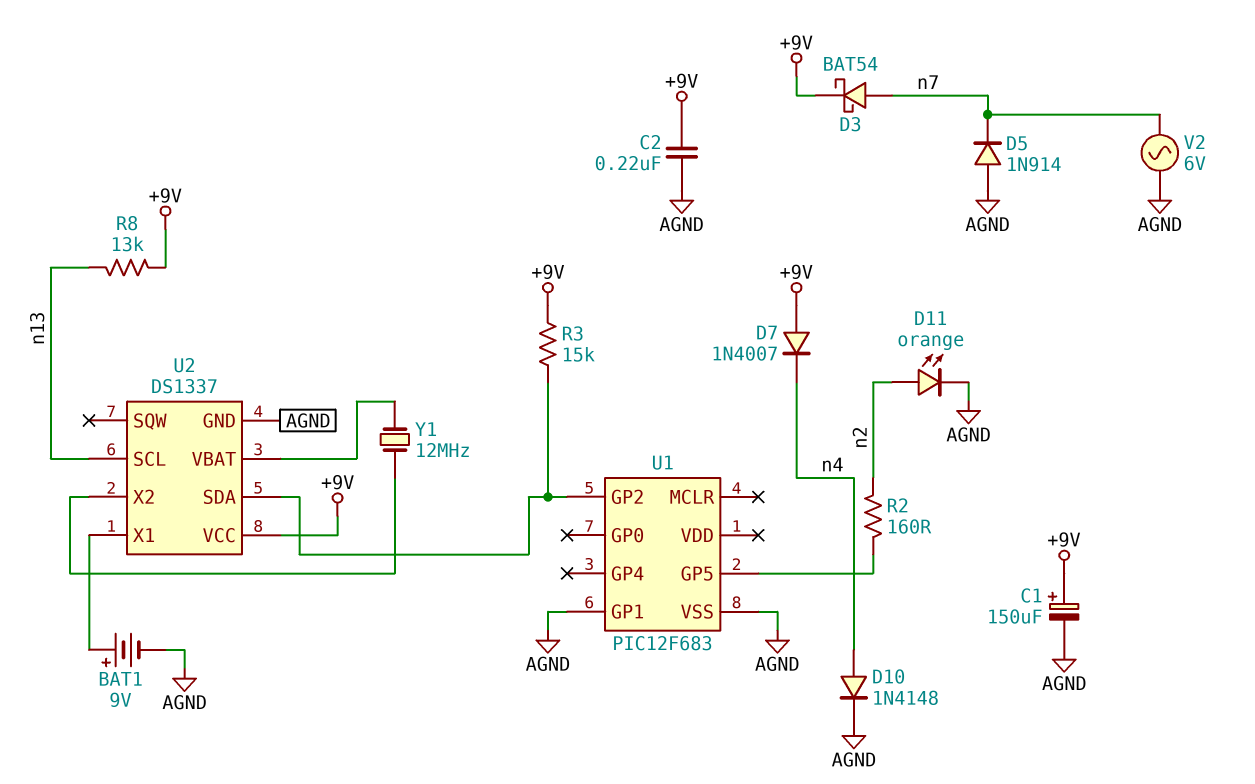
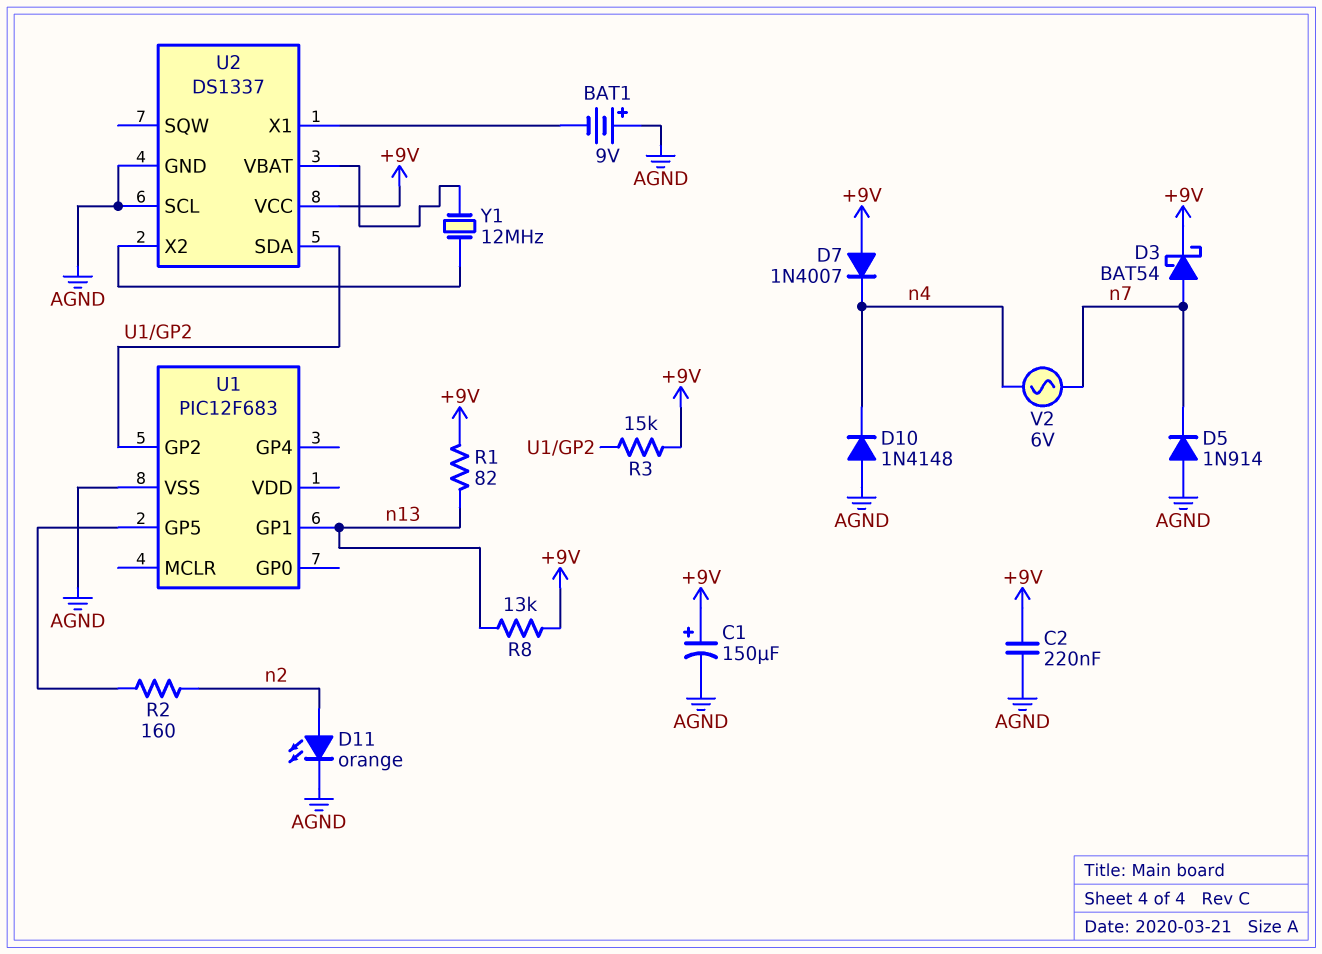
BAT1: 9V (plus U2/X1, minus AGND) -> 9V (plus AGND, minus U2/X1)
D10: diode 1N4148 (A n4, K AGND) -> diode 1N4148 (A AGND, K n4)
R1: none -> 82 (+9V, n13)
U1 pin GP1: AGND -> n13
U2 pin SCL: n13 -> AGND
V2: AC 6V (AGND, n7) -> AC 6V (n4, n7)

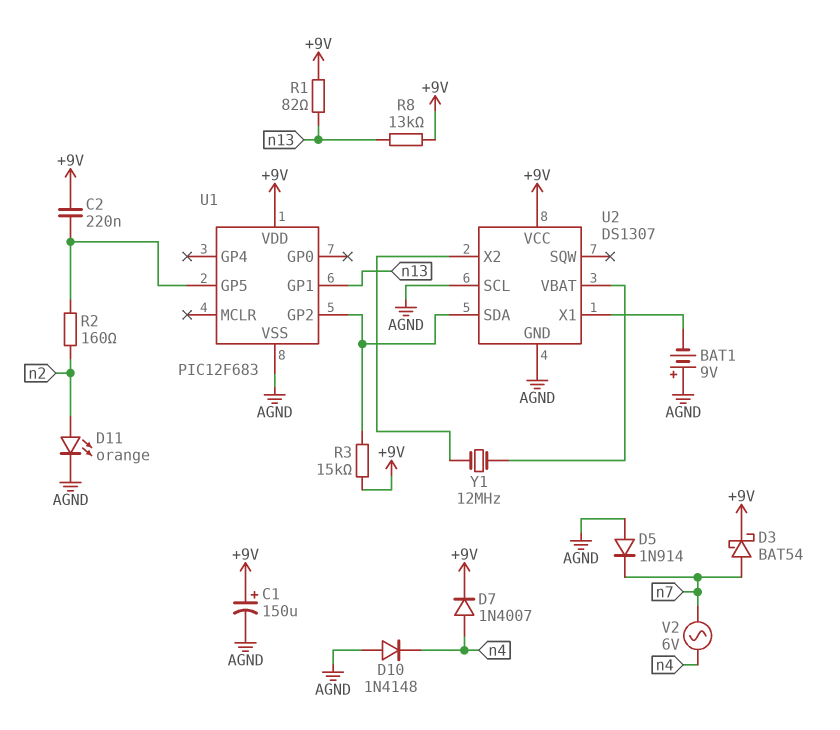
C2: 220nF (+9V, AGND) -> 220nF (+9V, U1/GP5)
D7: diode 1N4007 (A +9V, K n4) -> diode 1N4007 (A n4, K +9V)
U1 pin VDD: none -> +9V
U2: DS1337 -> DS1307

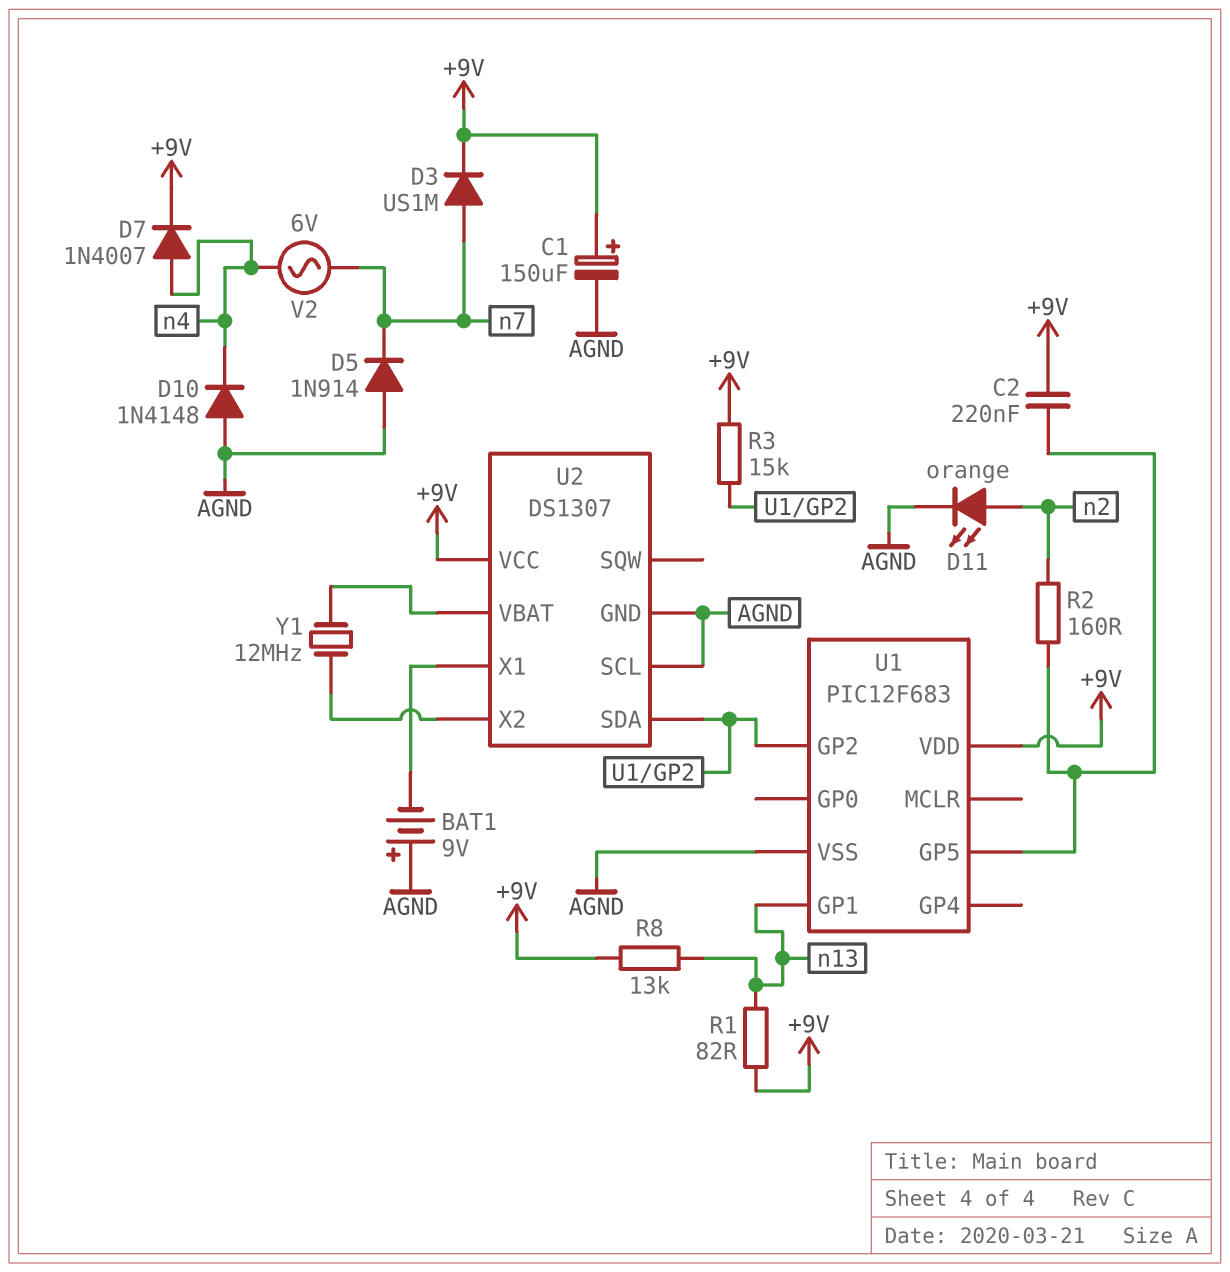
D3: schottky BAT54 (A n7, K +9V) -> diode US1M (A n7, K +9V)

